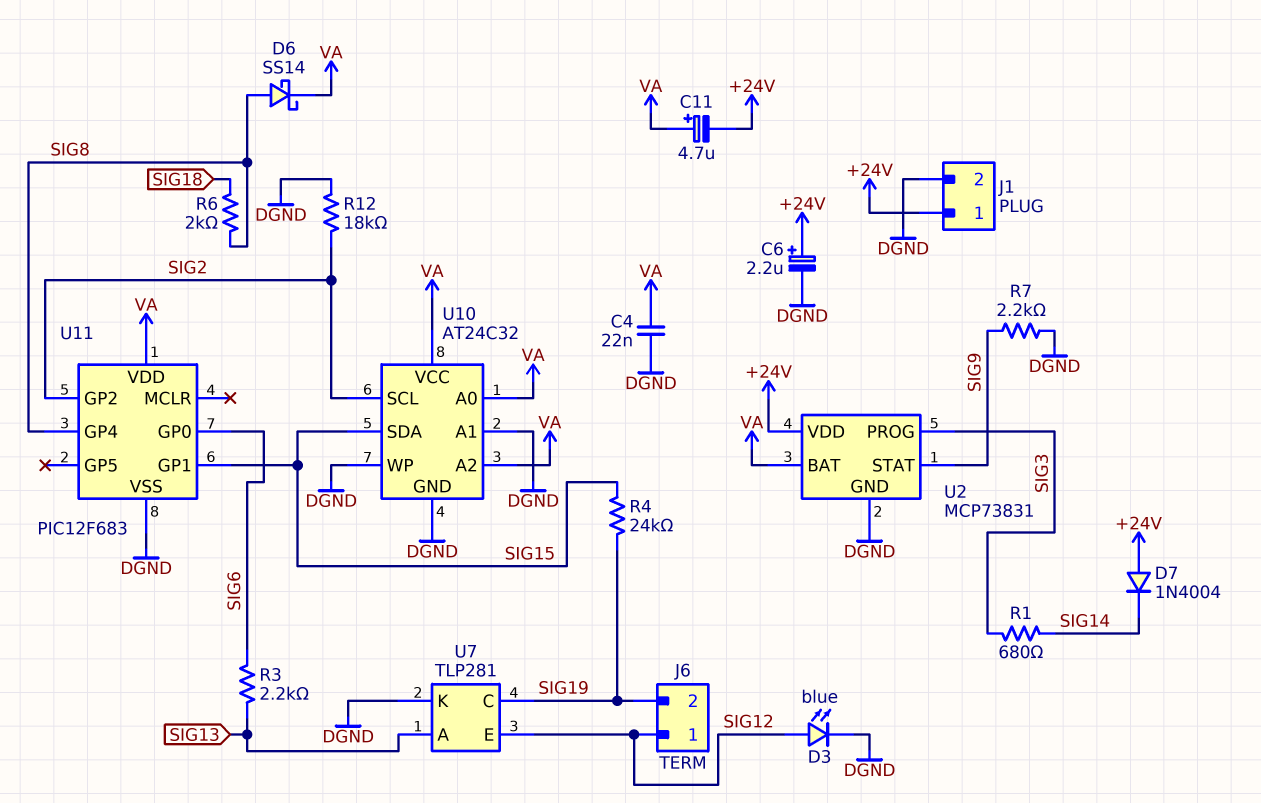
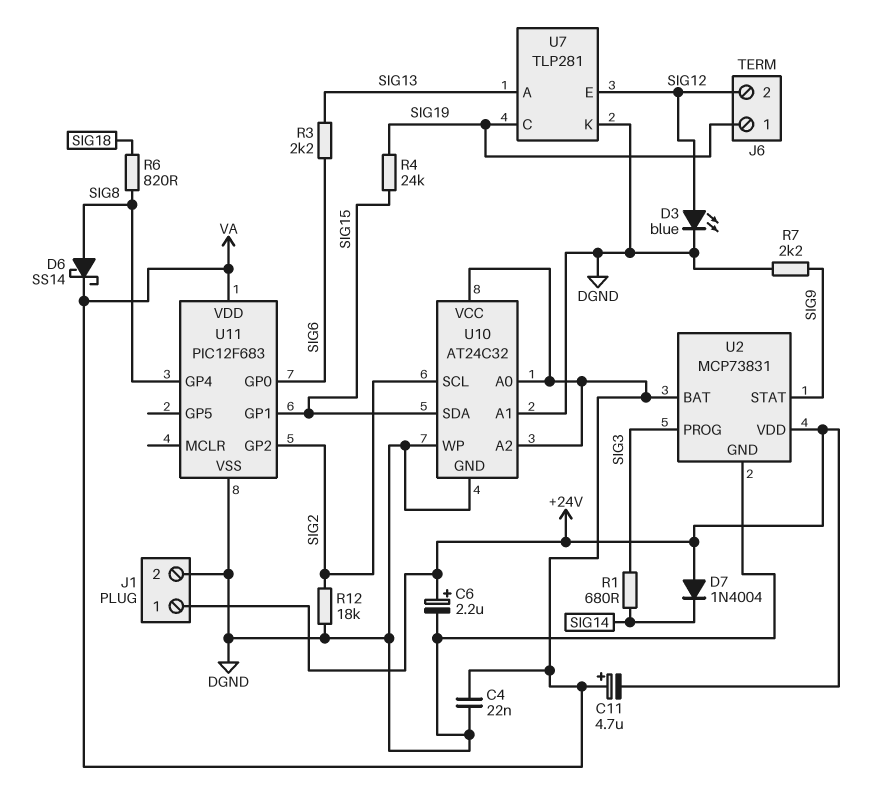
J6 pin 1: SIG12 -> SIG19
J6 pin 2: SIG19 -> SIG12
R6: 2k (SIG8, SIG18) -> 820 (SIG8, SIG18)

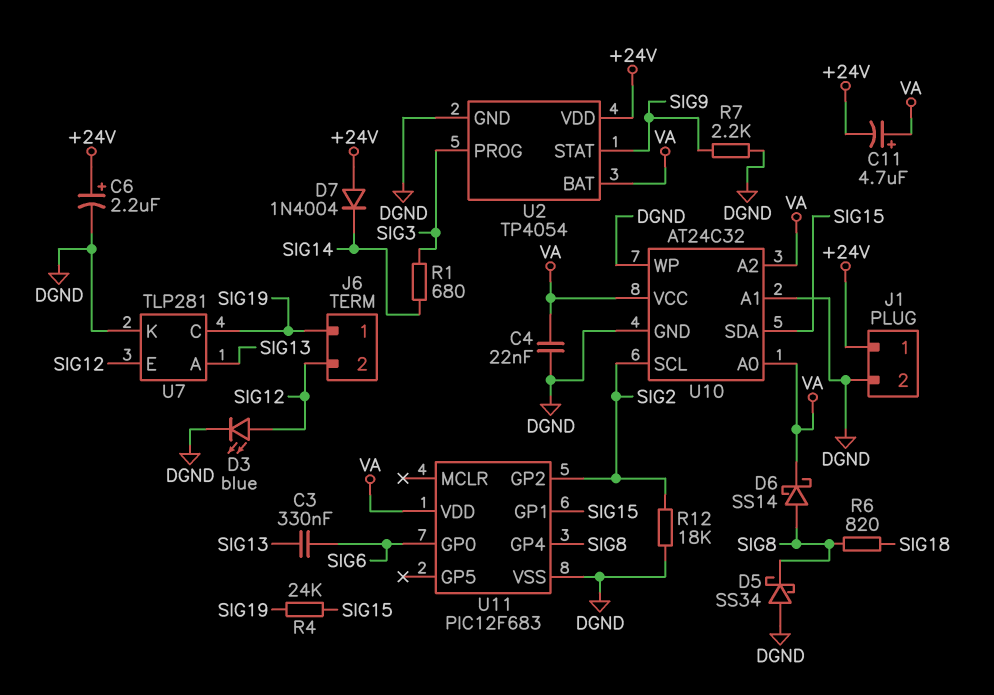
C3: none -> 330nF (SIG6, SIG13)
D5: none -> schottky SS34 (A DGND, K SIG8)
R3: 2.2k (SIG6, SIG13) -> none
U2: MCP73831 -> TP4054

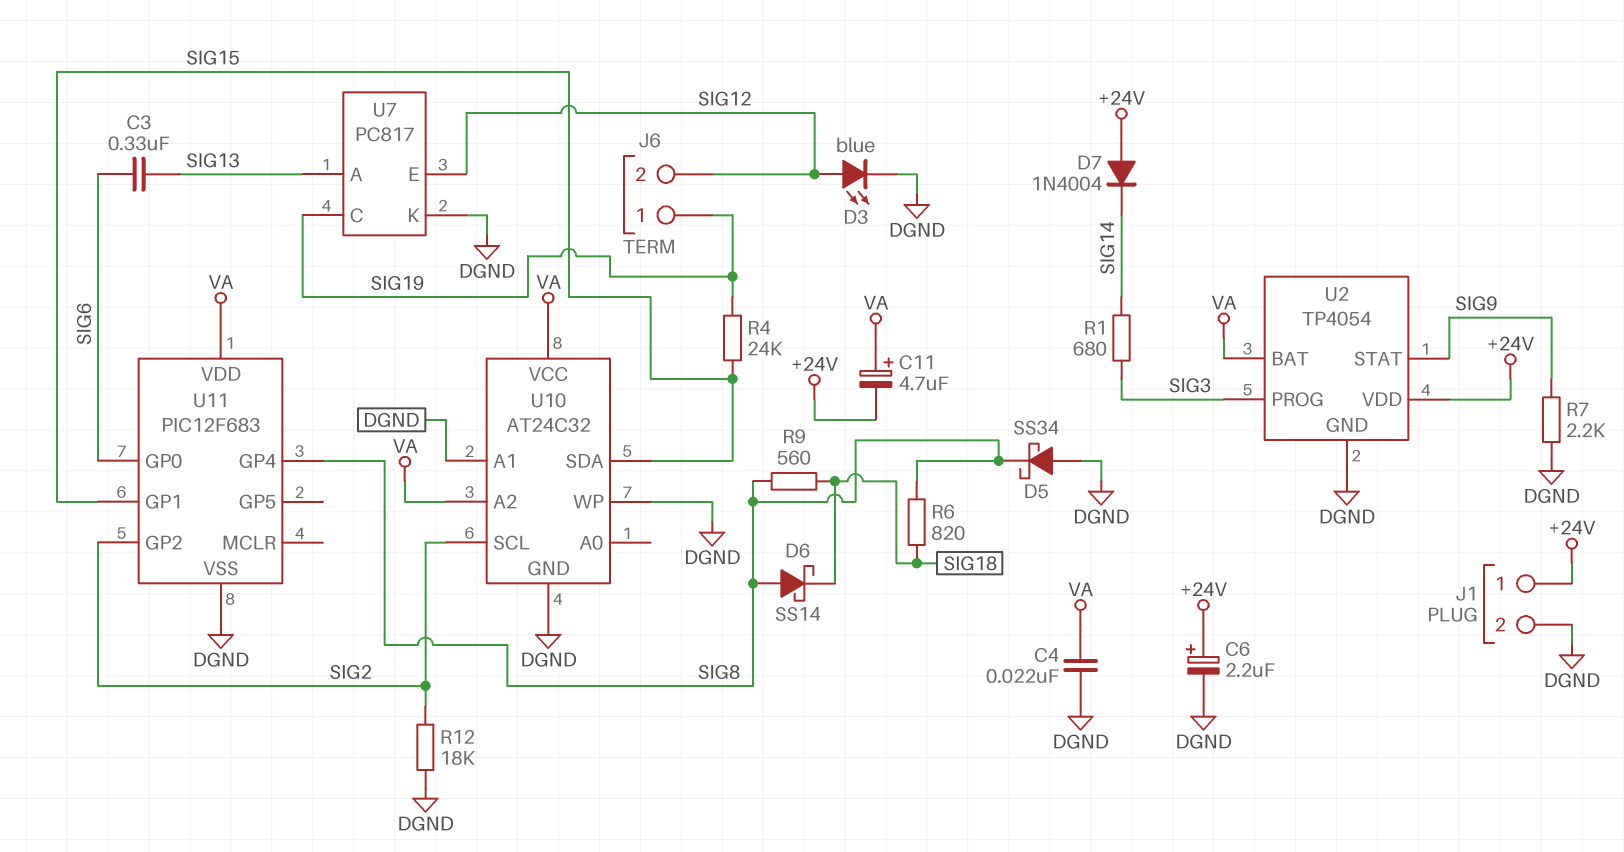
D6: schottky SS14 (A SIG8, K VA) -> schottky SS14 (A SIG8, K SIG18)
R9: none -> 560 (SIG8, SIG18)
U7: TLP281 -> PC817
U10 pin A0: VA -> none

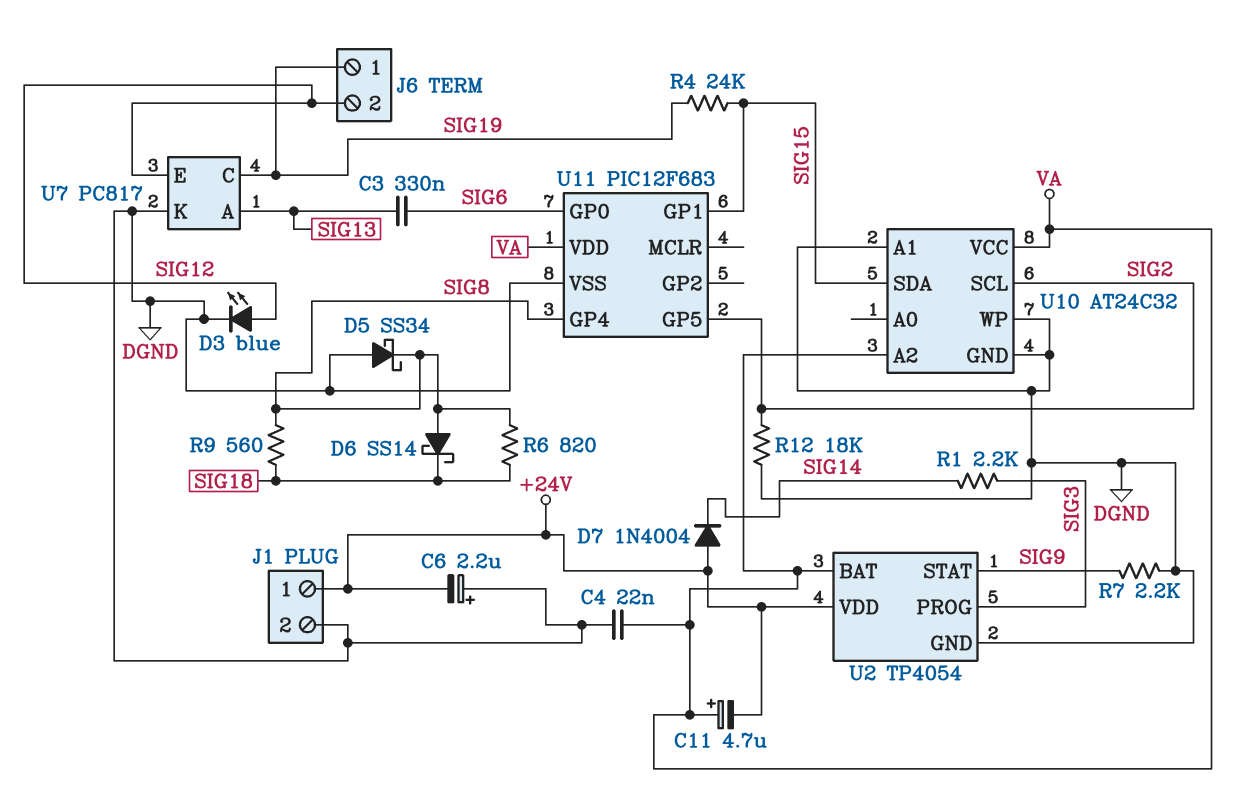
C6: 2.2uF (plus +24V, minus DGND) -> 2.2uF (plus DGND, minus +24V)
R1: 680 (SIG3, SIG14) -> 2.2k (SIG3, SIG14)
U11 pin GP2: SIG2 -> none
U11 pin GP5: none -> SIG2

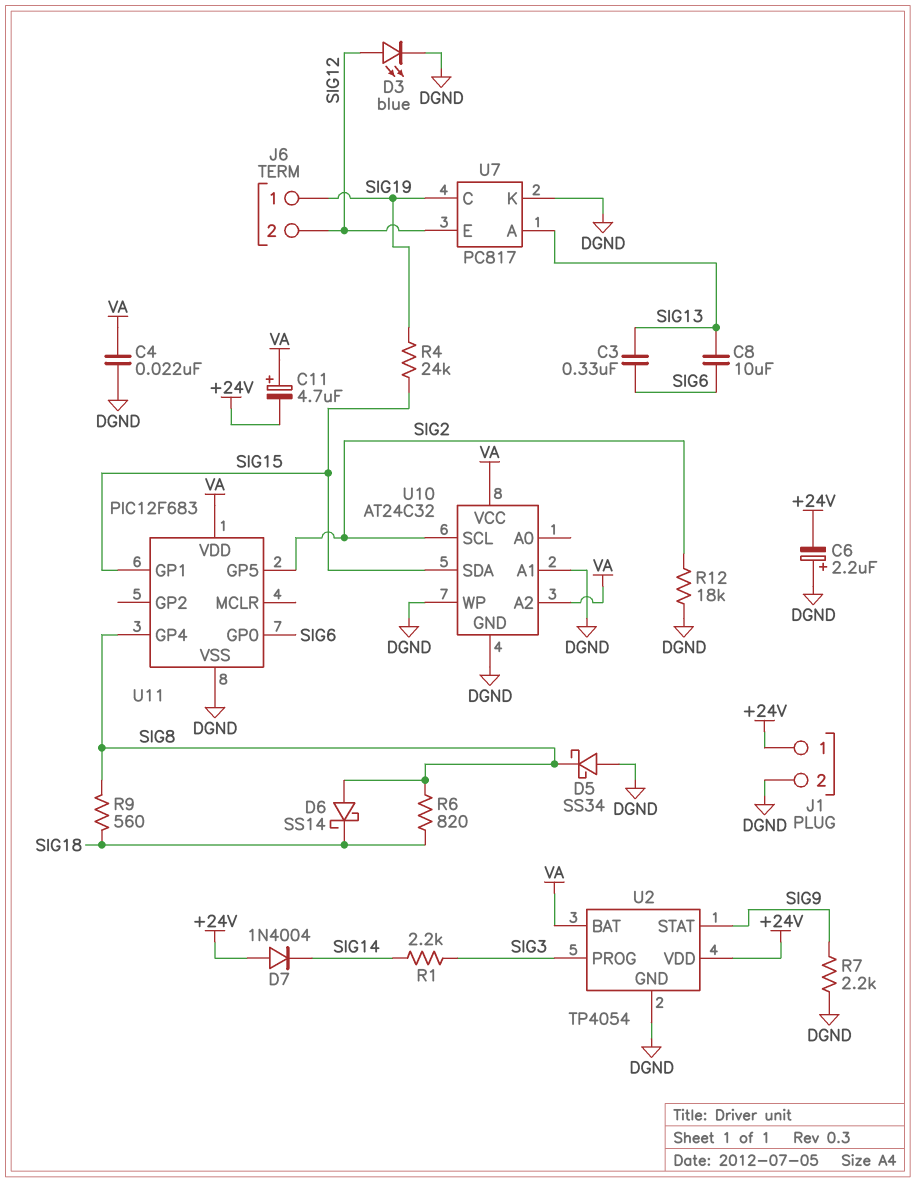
C8: none -> 10uF (SIG6, SIG13)

